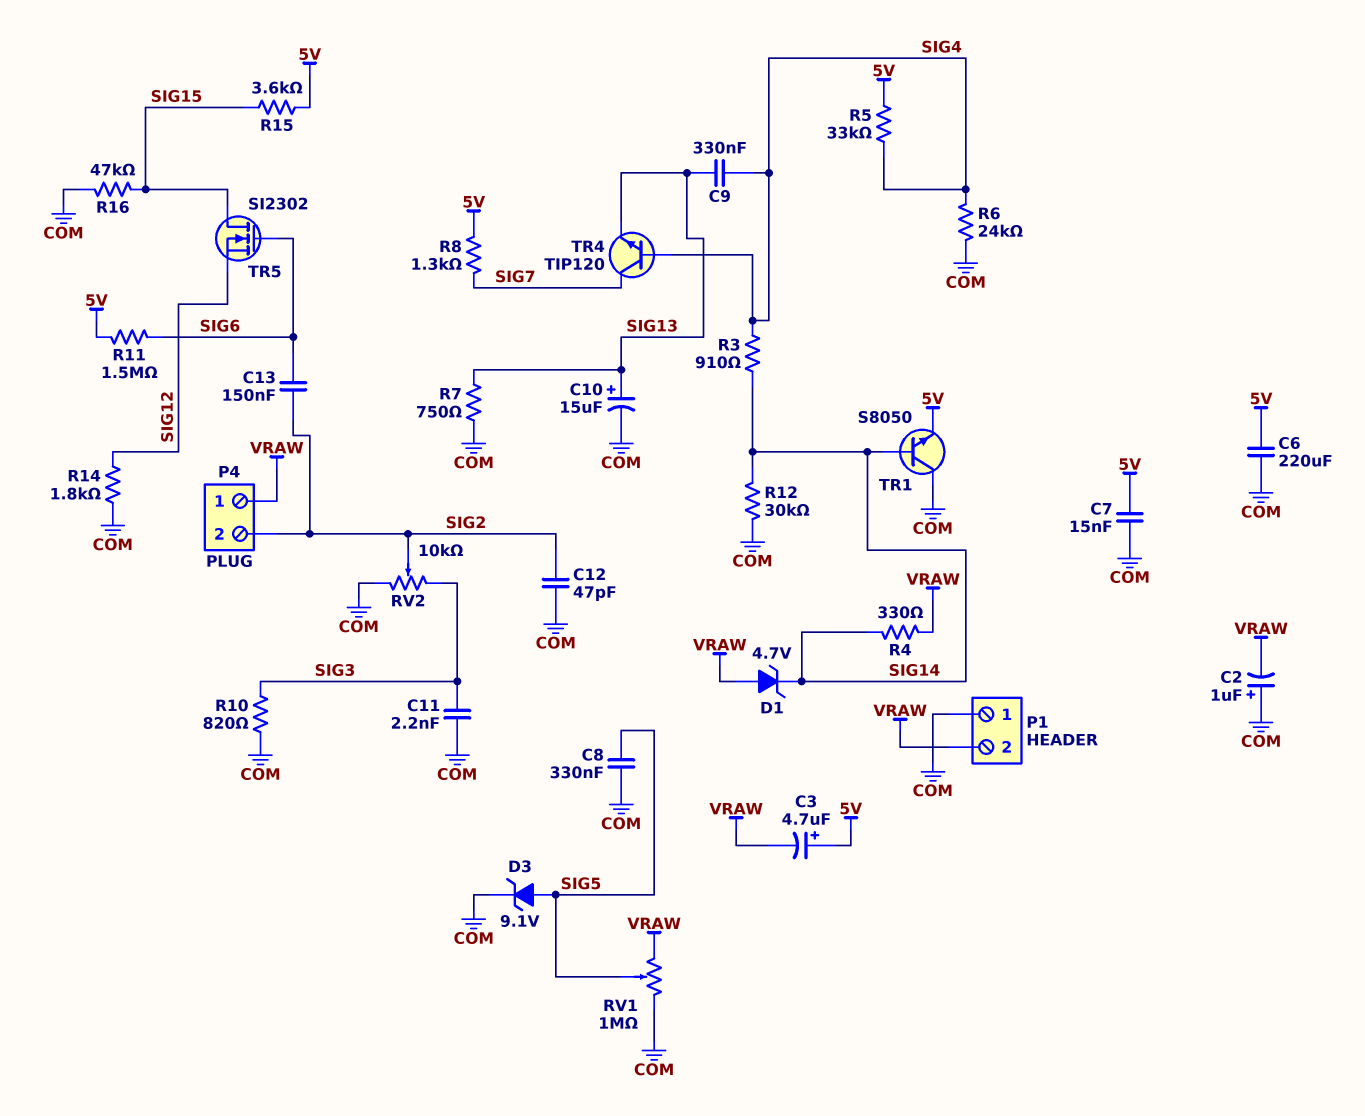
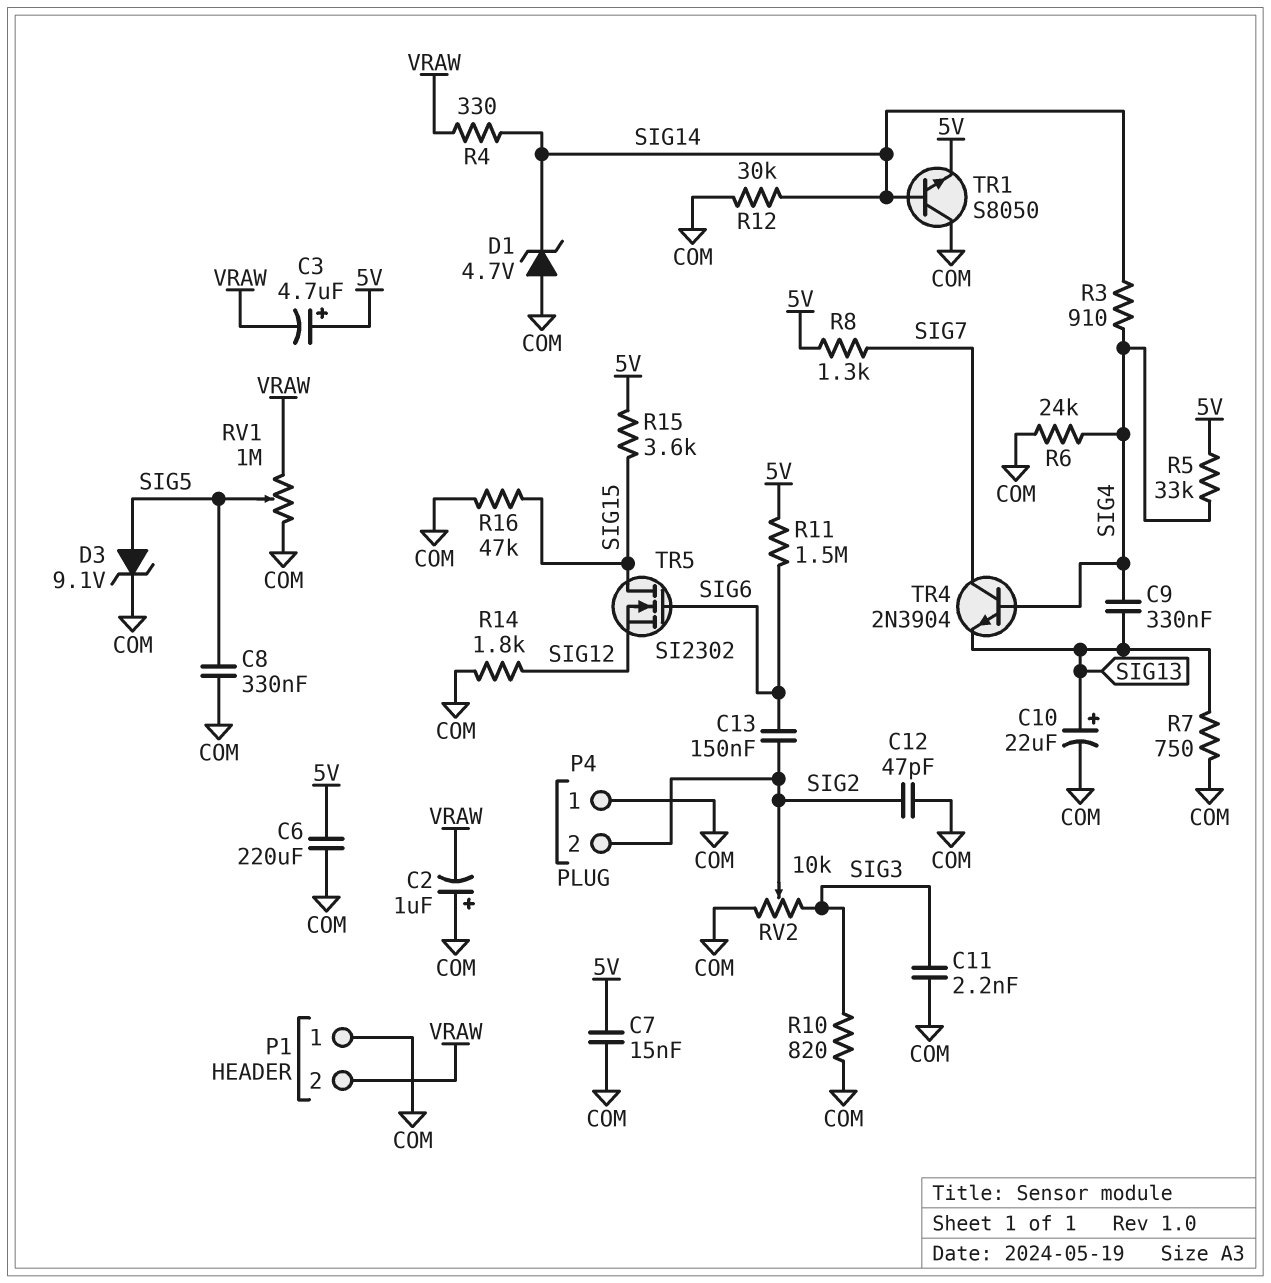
C10: 15uF (plus SIG13, minus COM) -> 22uF (plus SIG13, minus COM)
D1: zener 4.7V (A VRAW, K SIG14) -> zener 4.7V (A COM, K SIG14)
P4 pin 1: VRAW -> COM
TR4: NPN TIP120 (B SIG4, C SIG7, E SIG13) -> NPN 2N3904 (B SIG4, C SIG7, E SIG13)

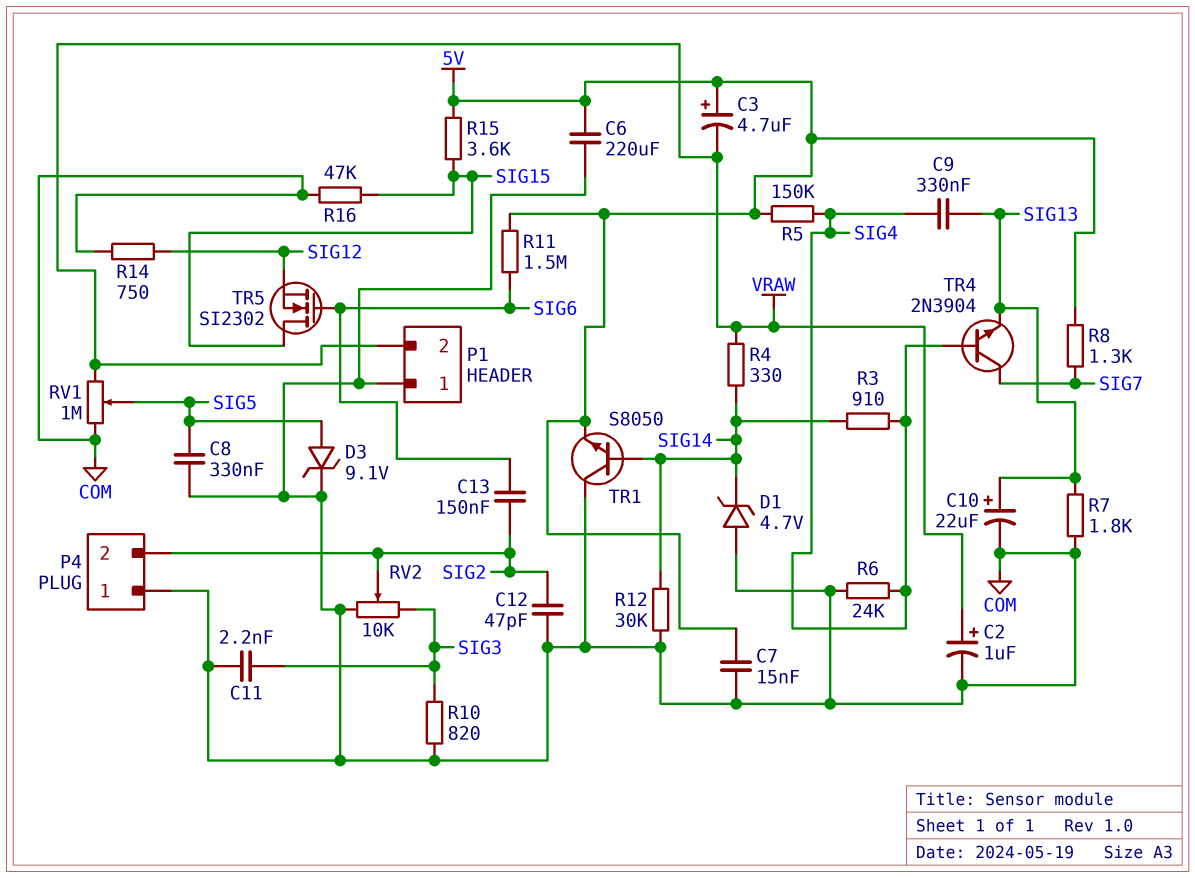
C2: 1uF (plus COM, minus VRAW) -> 1uF (plus VRAW, minus COM)
R5: 33k (5V, SIG4) -> 150k (5V, SIG4)
R7: 750 (COM, SIG13) -> 1.8k (COM, SIG13)
R14: 1.8k (COM, SIG12) -> 750 (COM, SIG12)

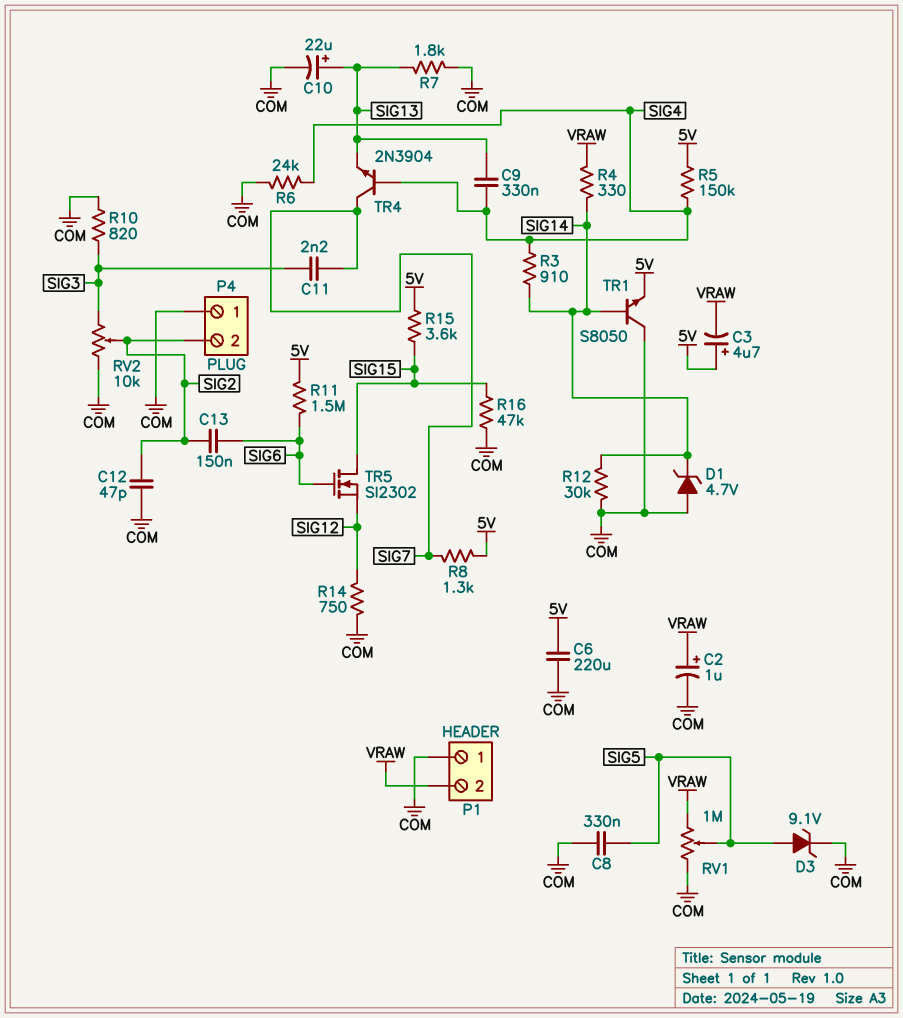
C7: 15nF (5V, COM) -> none
C11: 2.2nF (COM, SIG3) -> 2.2nF (SIG3, SIG7)

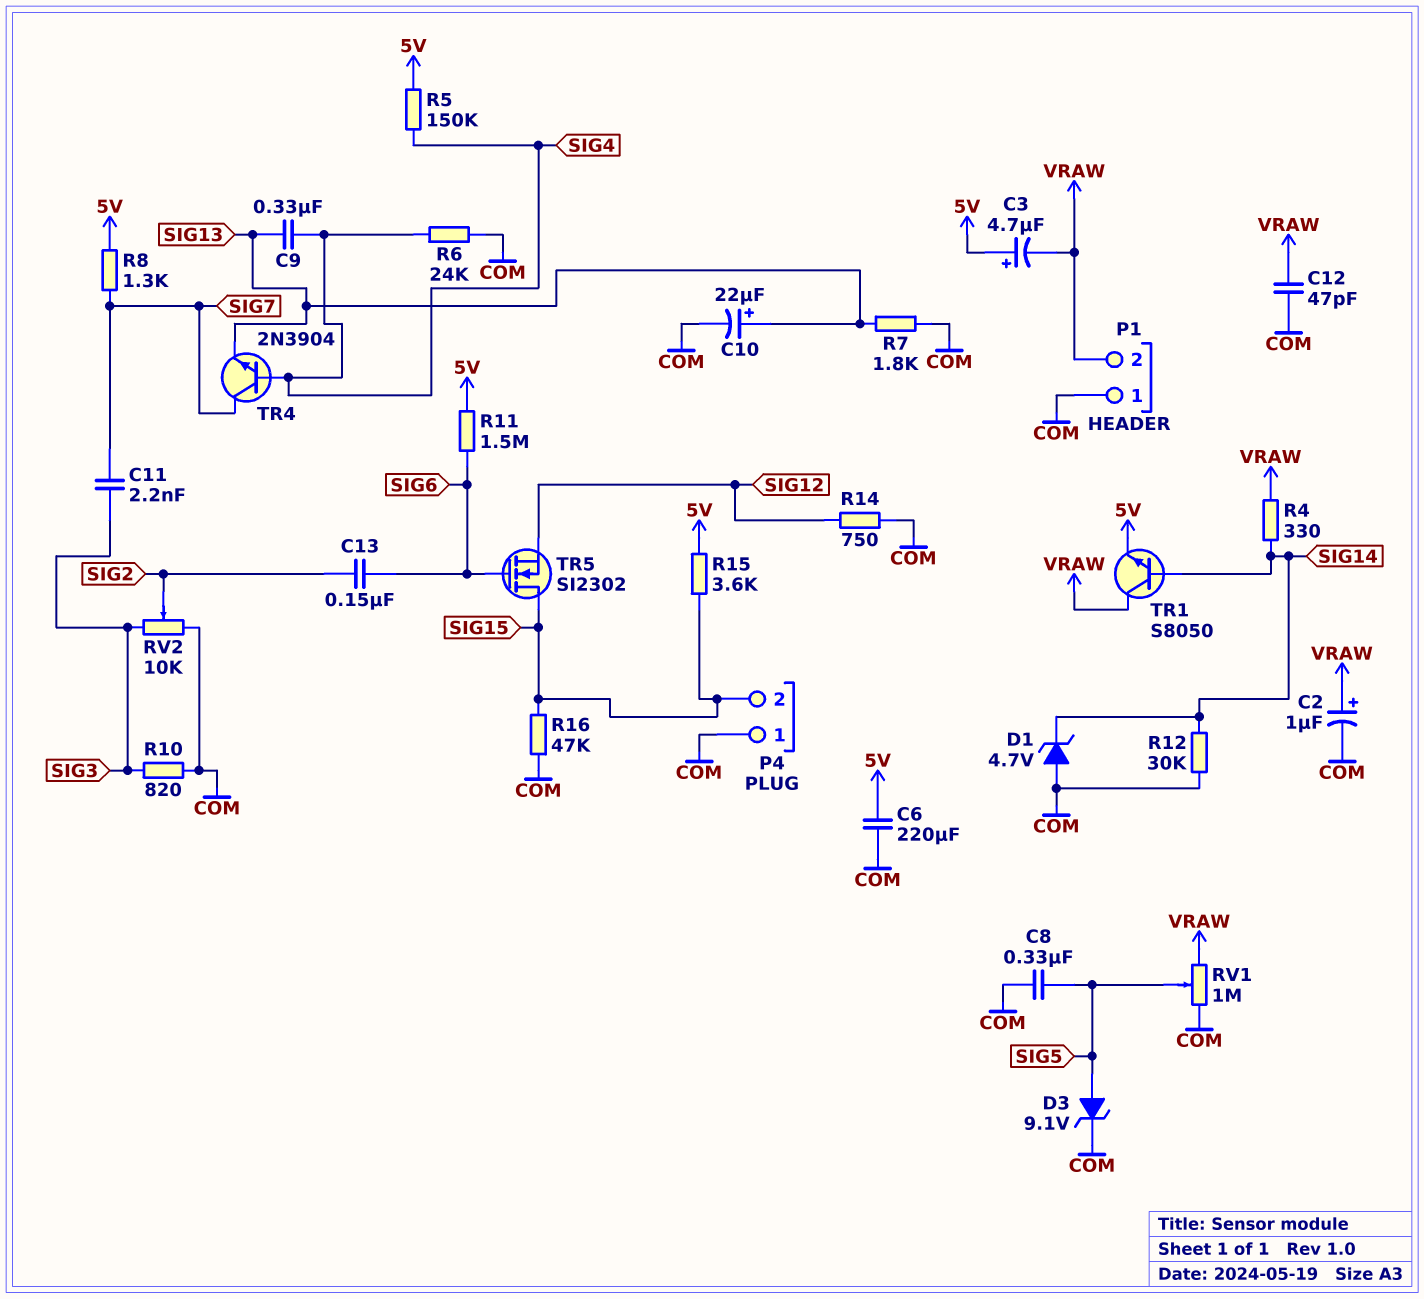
C12: 47pF (COM, SIG2) -> 47pF (COM, VRAW)
P4 pin 2: SIG2 -> SIG15
R3: 910 (SIG4, SIG14) -> none
TR1: NPN S8050 (B SIG14, C COM, E 5V) -> NPN S8050 (B SIG14, C VRAW, E 5V)

